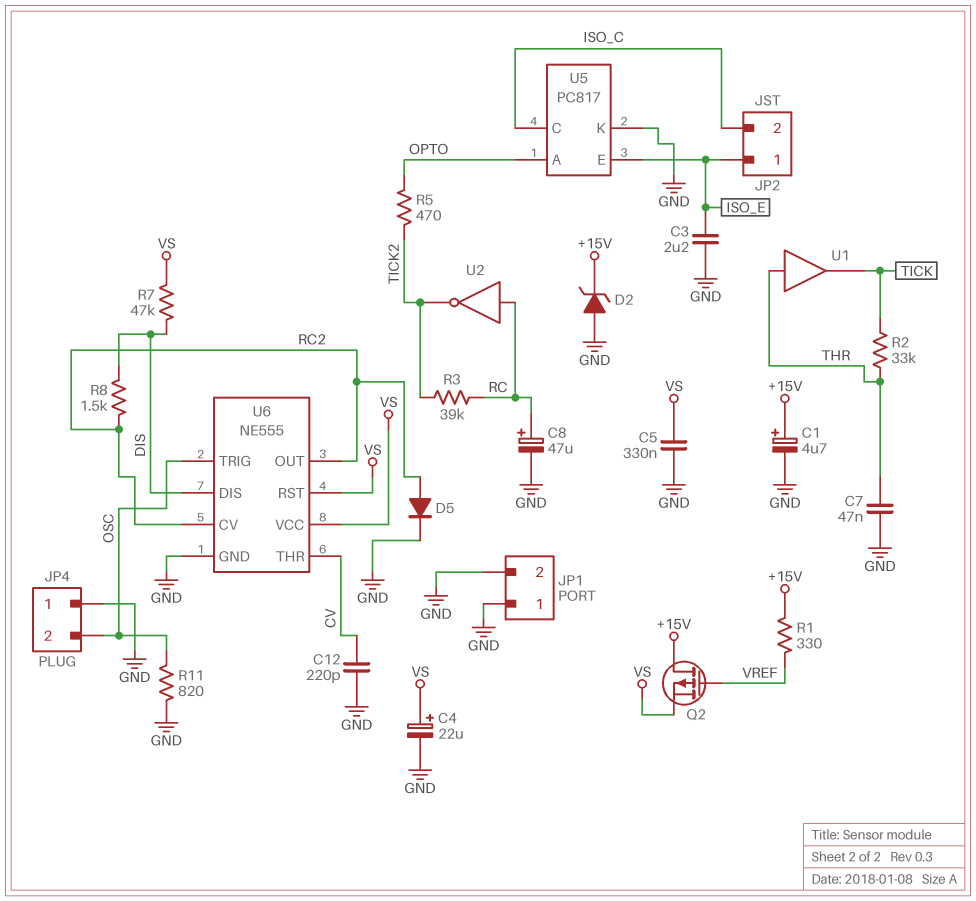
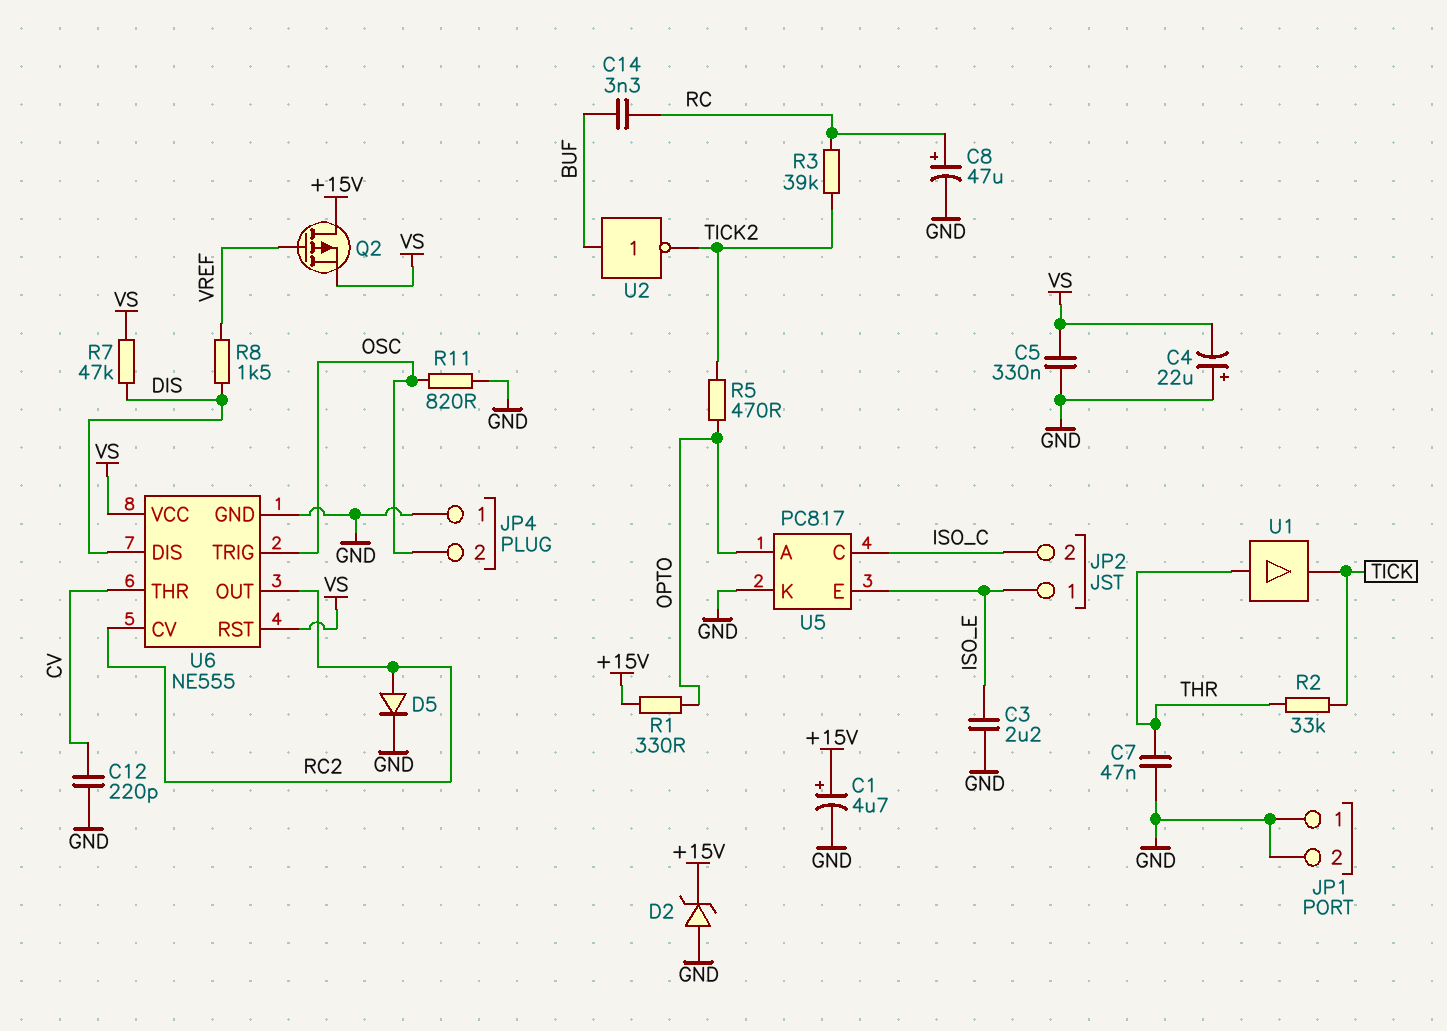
C4: 22uF (plus VS, minus GND) -> 22uF (plus GND, minus VS)
C14: none -> 3.3nF (BUF, RC)
R1: 330 (+15V, VREF) -> 330 (+15V, OPTO)
R8: 1.5k (DIS, RC2) -> 1.5k (DIS, VREF)
U2: NOT (in RC, out TICK2) -> NOT (in BUF, out TICK2)

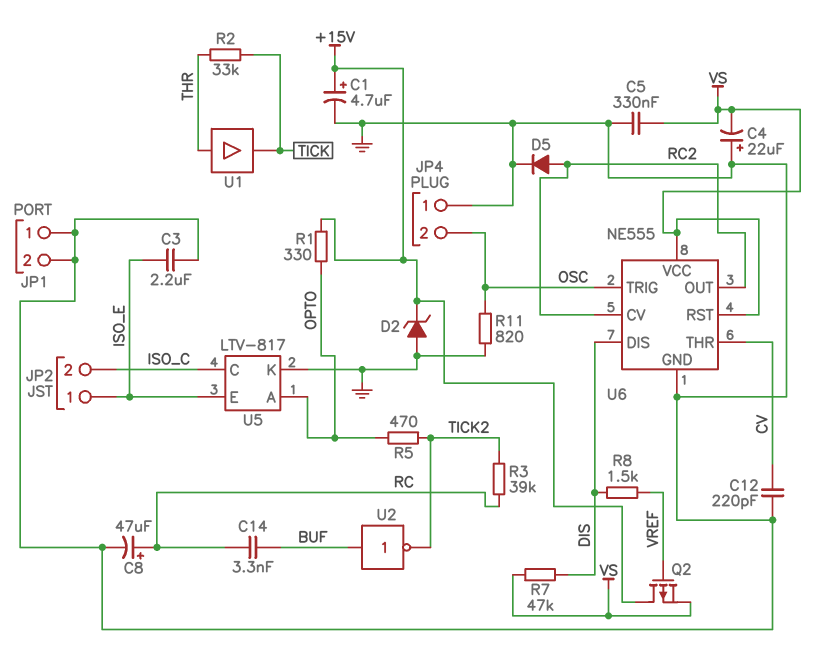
C7: 47nF (GND, THR) -> none
U5: PC817 -> LTV-817

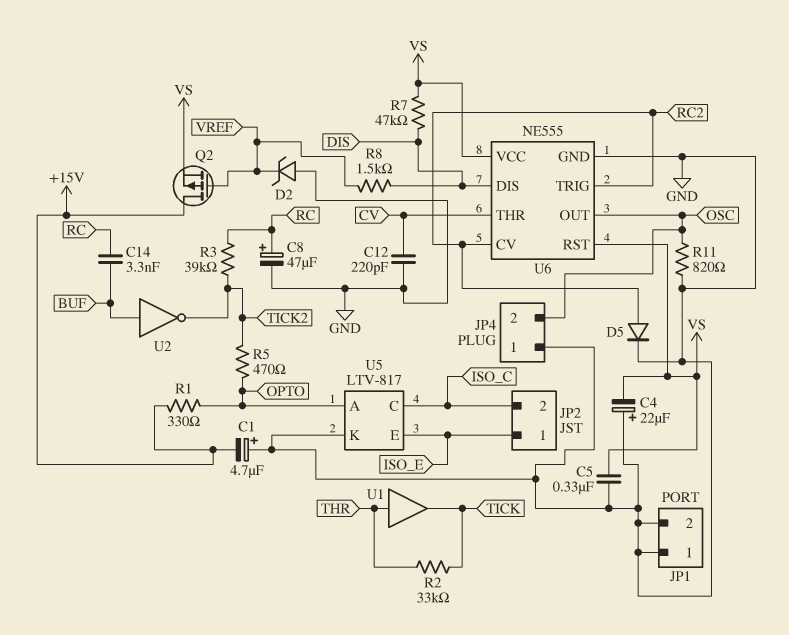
C1: 4.7uF (plus +15V, minus GND) -> 4.7uF (plus GND, minus +15V)
C3: 2.2uF (GND, ISO_E) -> none
D2: zener (A GND, K +15V) -> zener (A GND, K VREF)
U6 pin OUT: RC2 -> OSC
U6 pin TRIG: OSC -> RC2

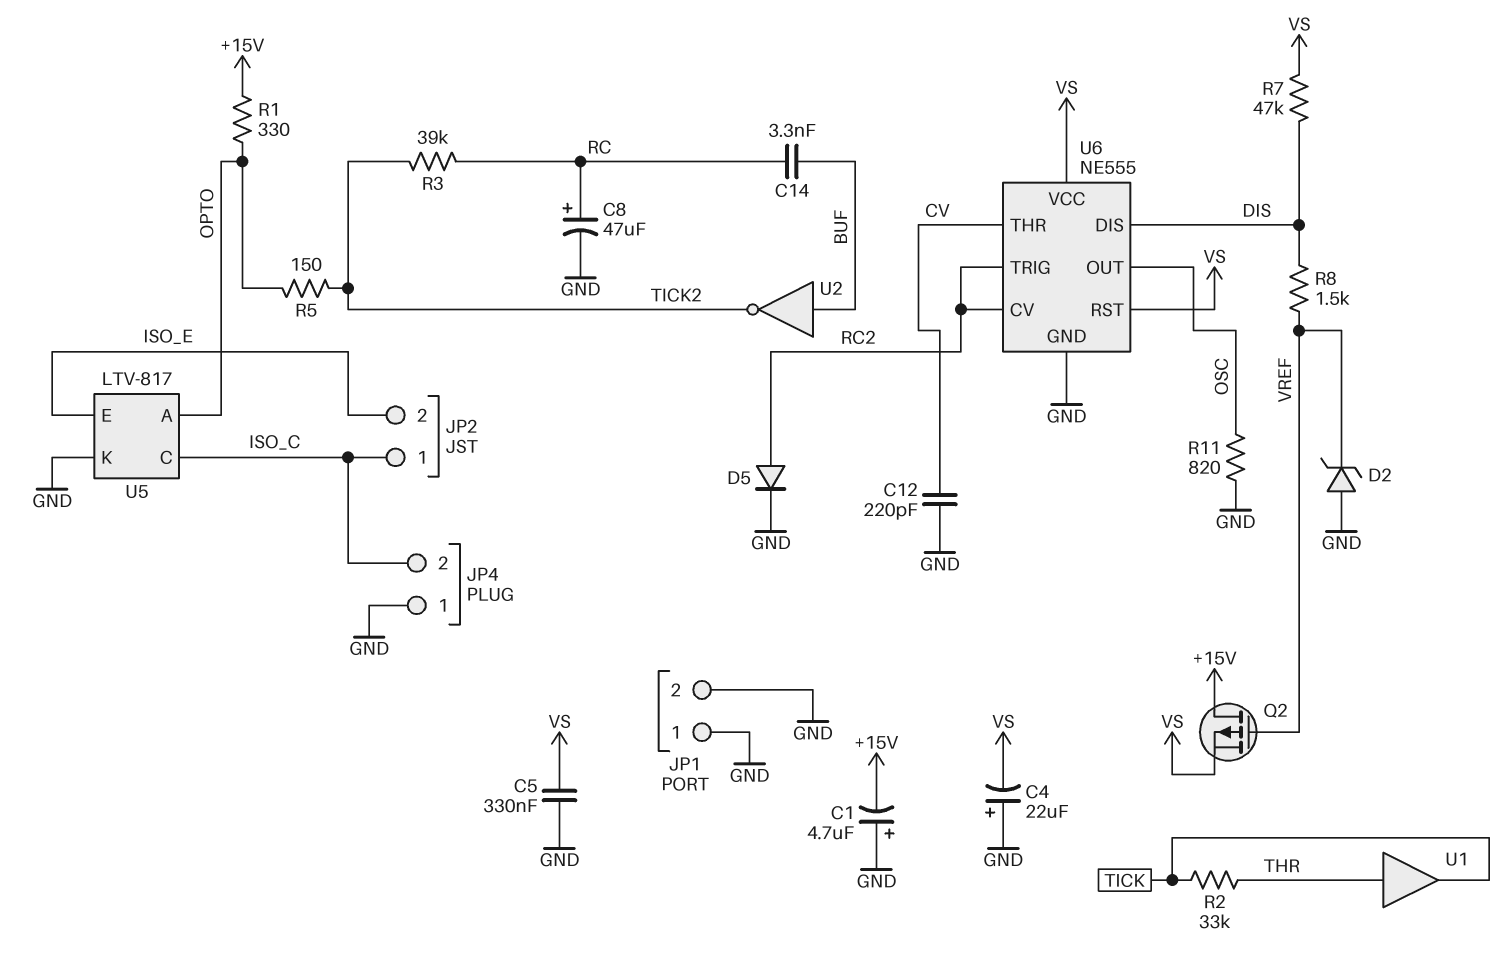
JP2 pin 1: ISO_E -> ISO_C
JP2 pin 2: ISO_C -> ISO_E
JP4 pin 2: OSC -> ISO_C
R5: 470 (OPTO, TICK2) -> 150 (OPTO, TICK2)

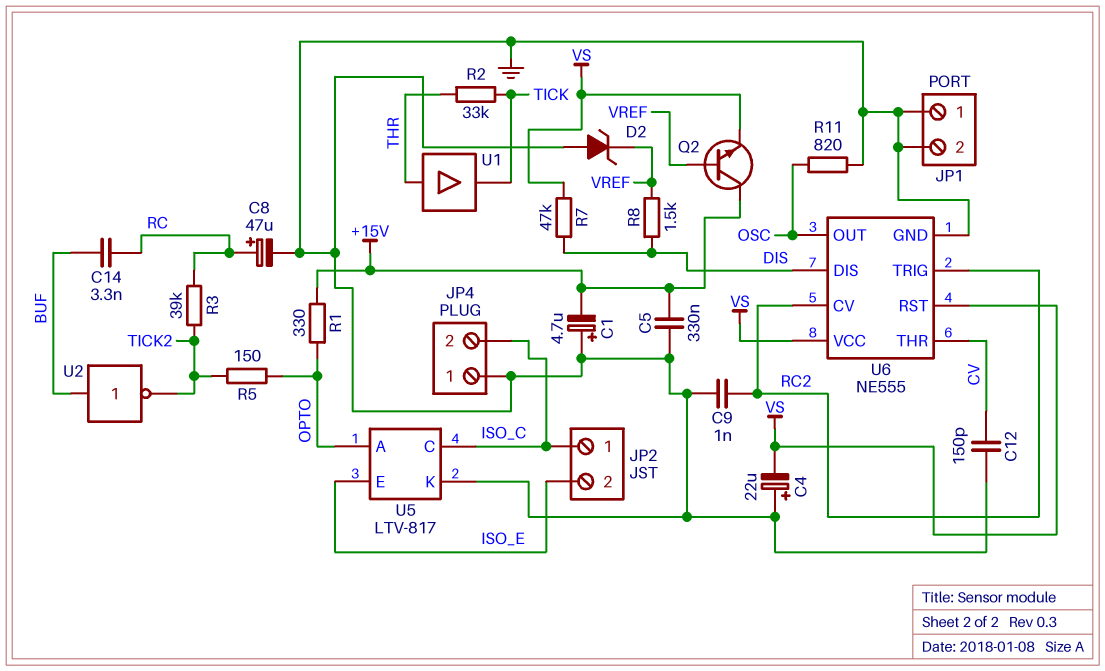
C5: 330nF (GND, VS) -> 330nF (+15V, GND)
C9: none -> 1nF (GND, RC2)
C12: 220pF (CV, GND) -> 150pF (CV, GND)
D5: diode (A RC2, K GND) -> none
Q2: PMOS (G VREF, D +15V, S VS) -> NPN (B VREF, C +15V, E VS)

